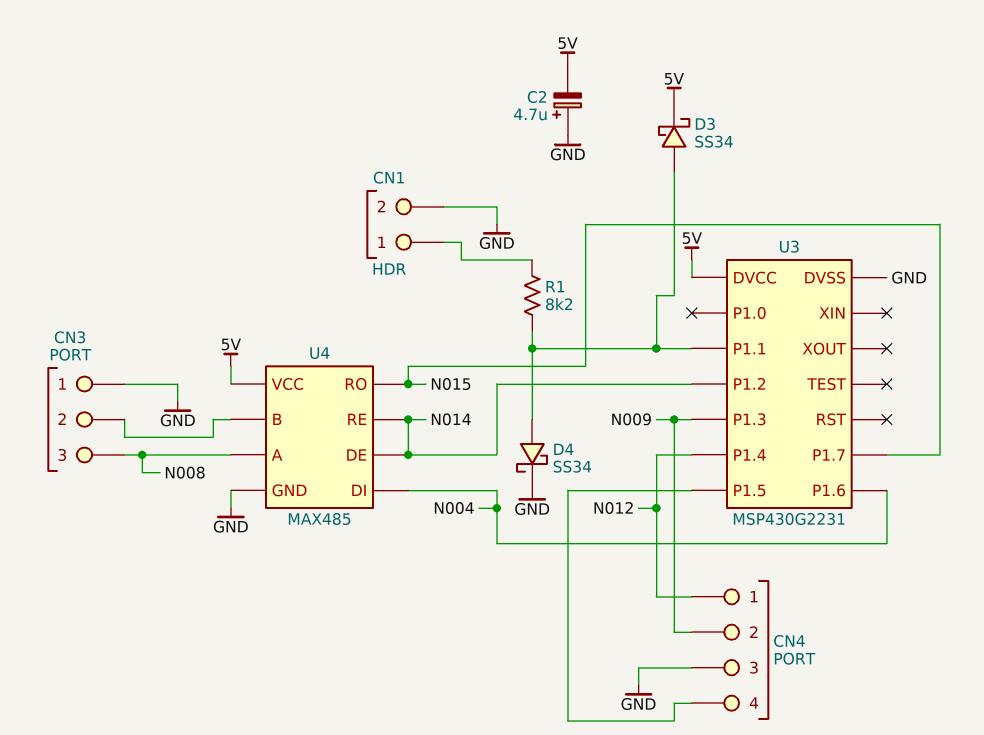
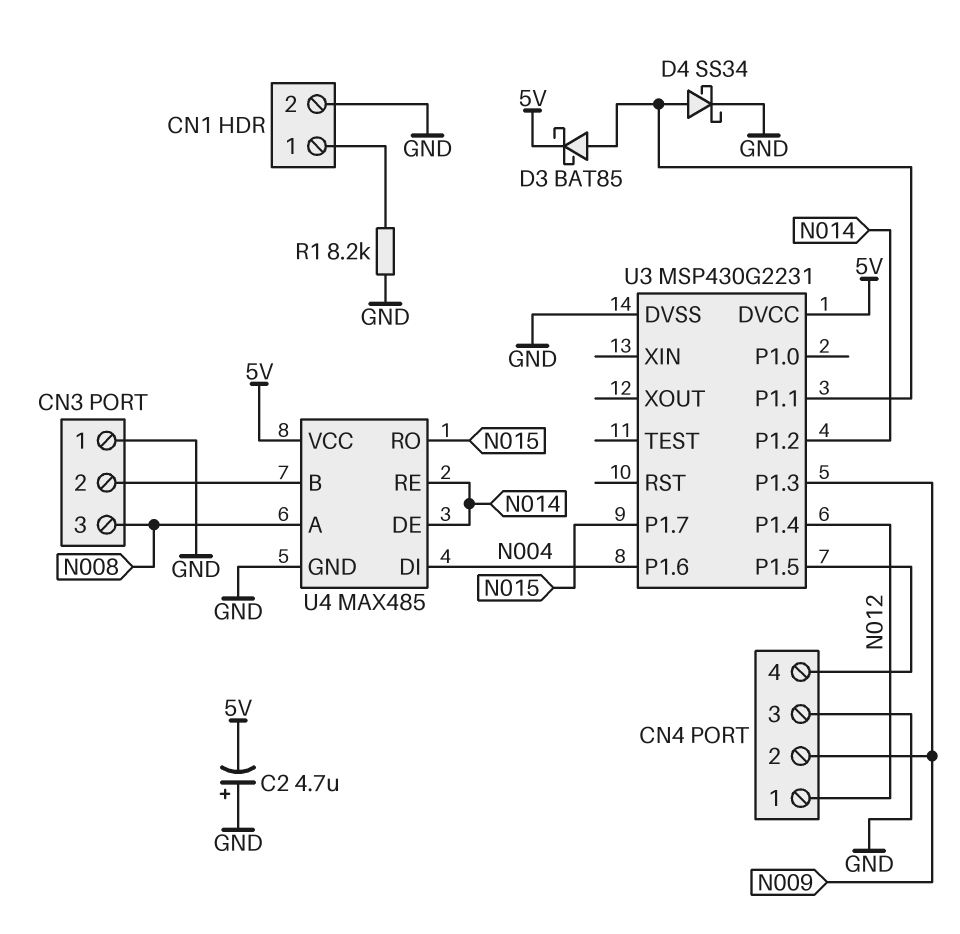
D3: schottky SS34 (A U3/P1.1, K 5V) -> schottky BAT85 (A U3/P1.1, K 5V)
R1: 8.2k (CN1/1, U3/P1.1) -> 8.2k (CN1/1, GND)

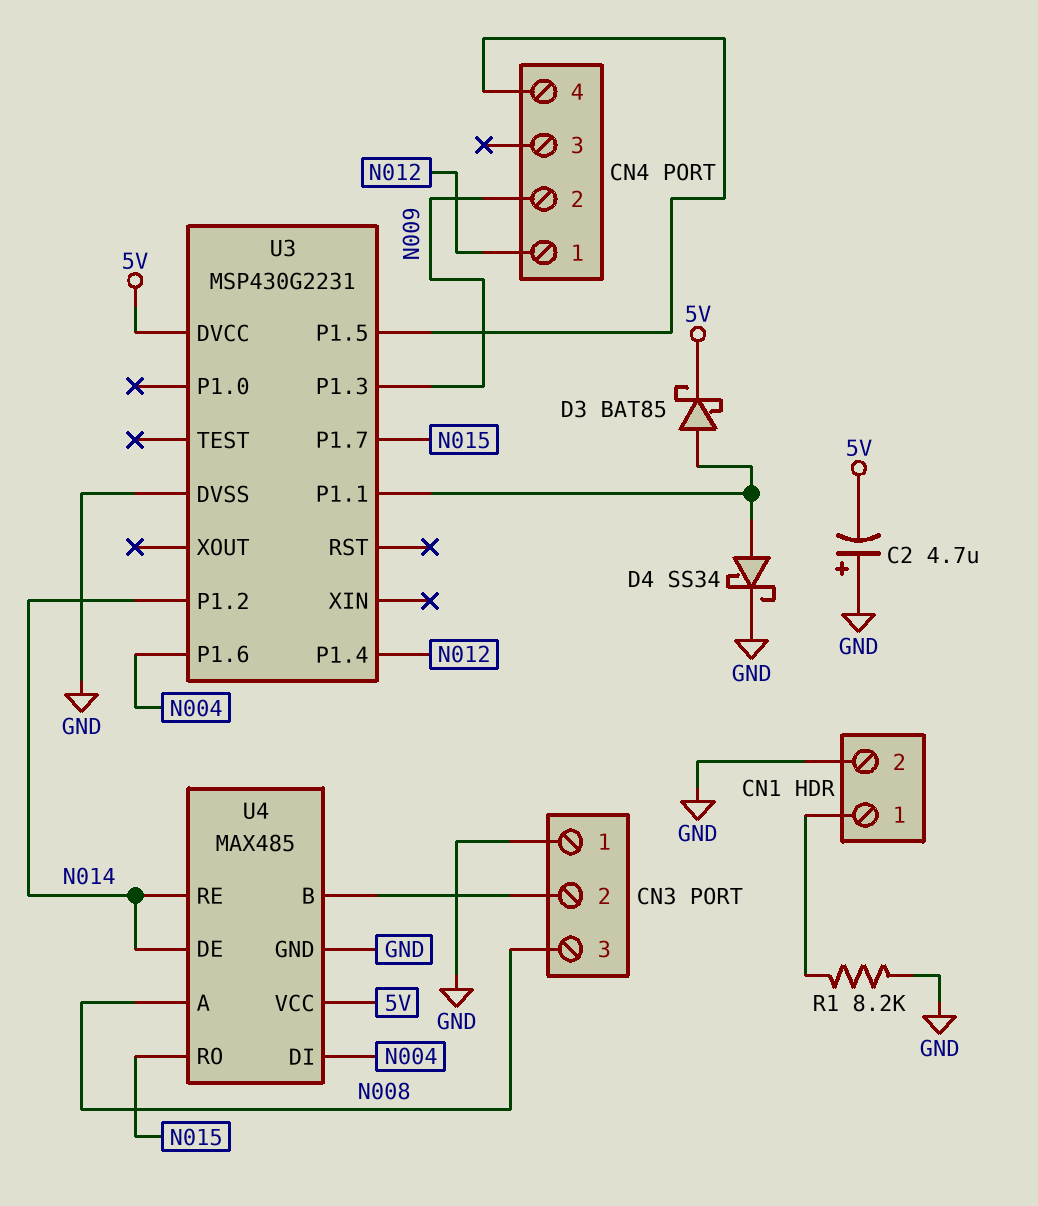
CN4 pin 3: GND -> none

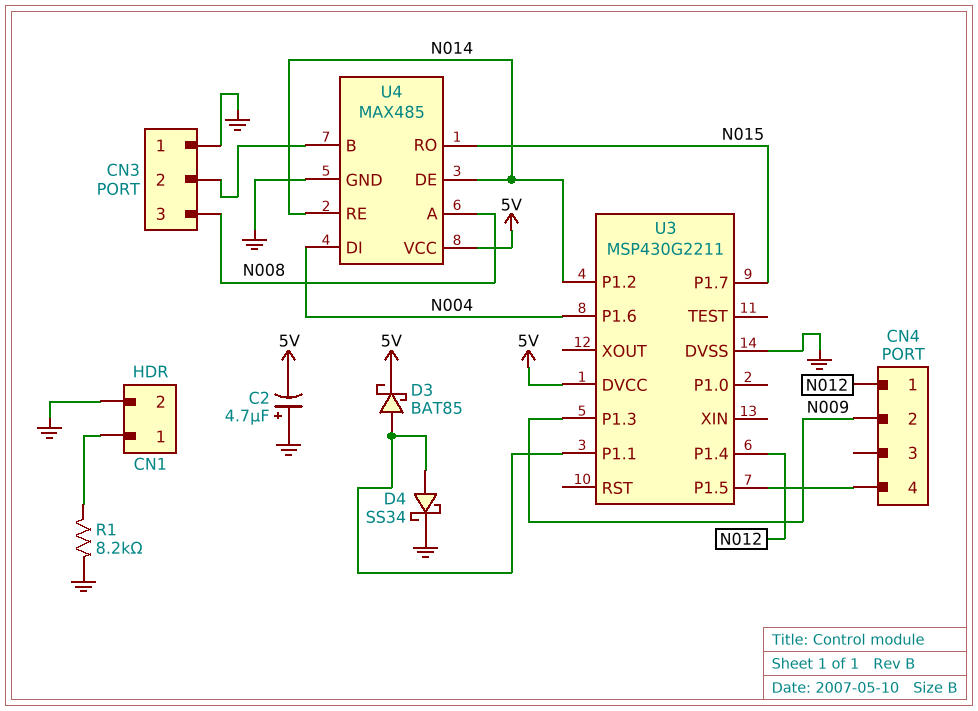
U3: MSP430G2231 -> MSP430G2211

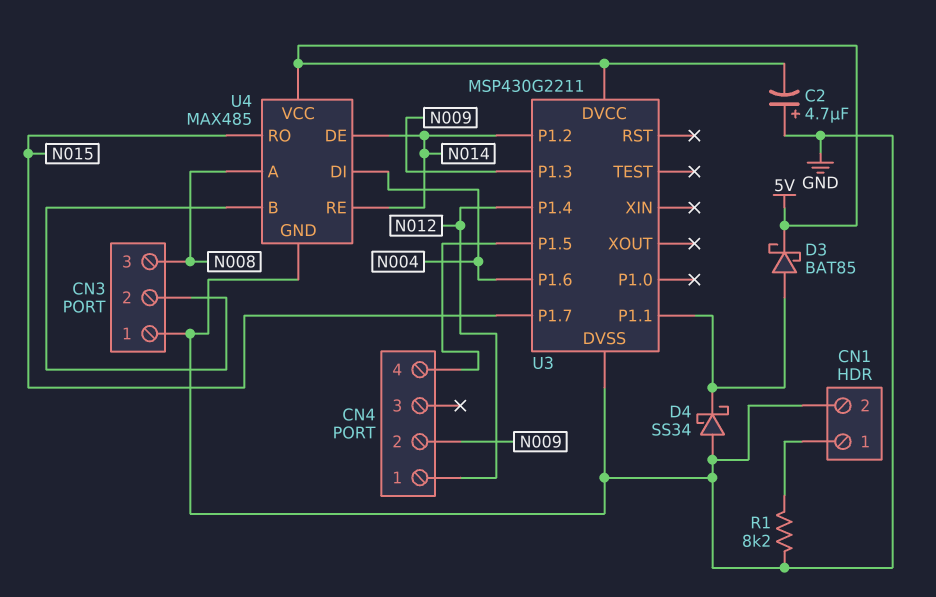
D4: schottky SS34 (A U3/P1.1, K GND) -> schottky SS34 (A GND, K U3/P1.1)

